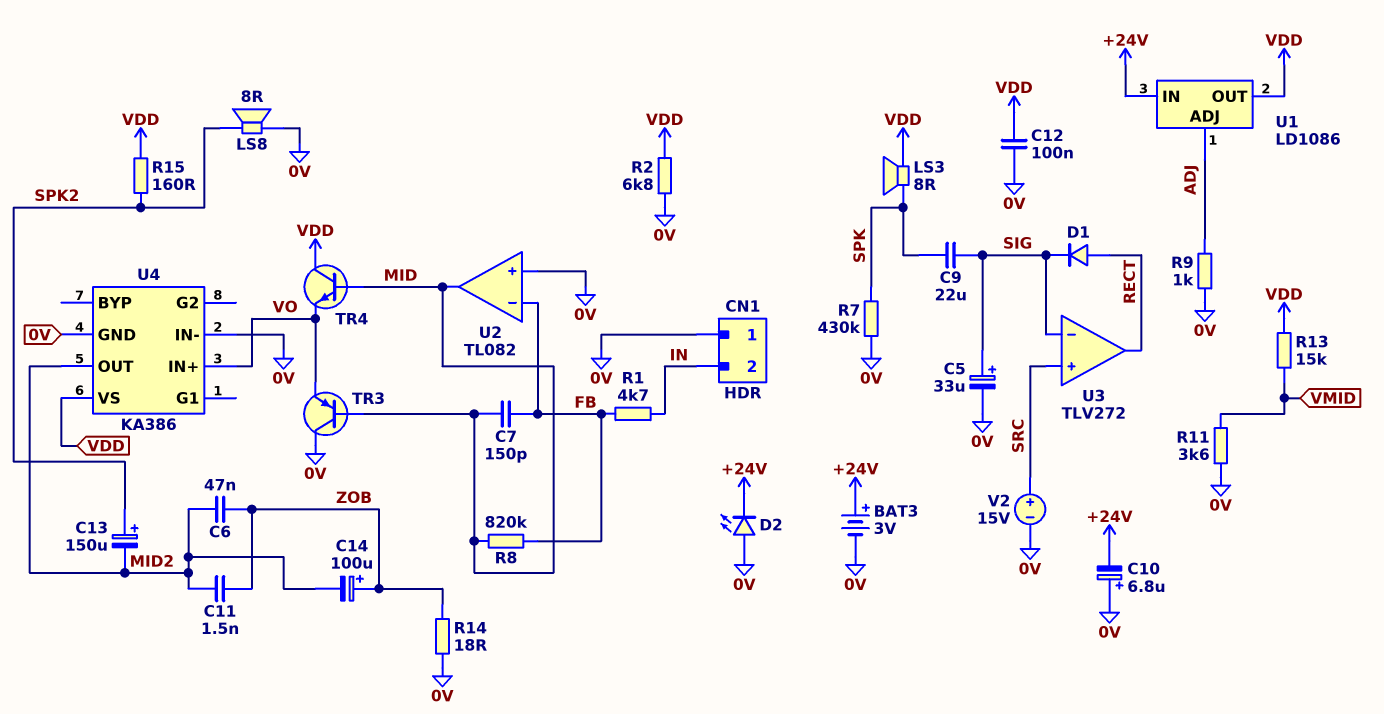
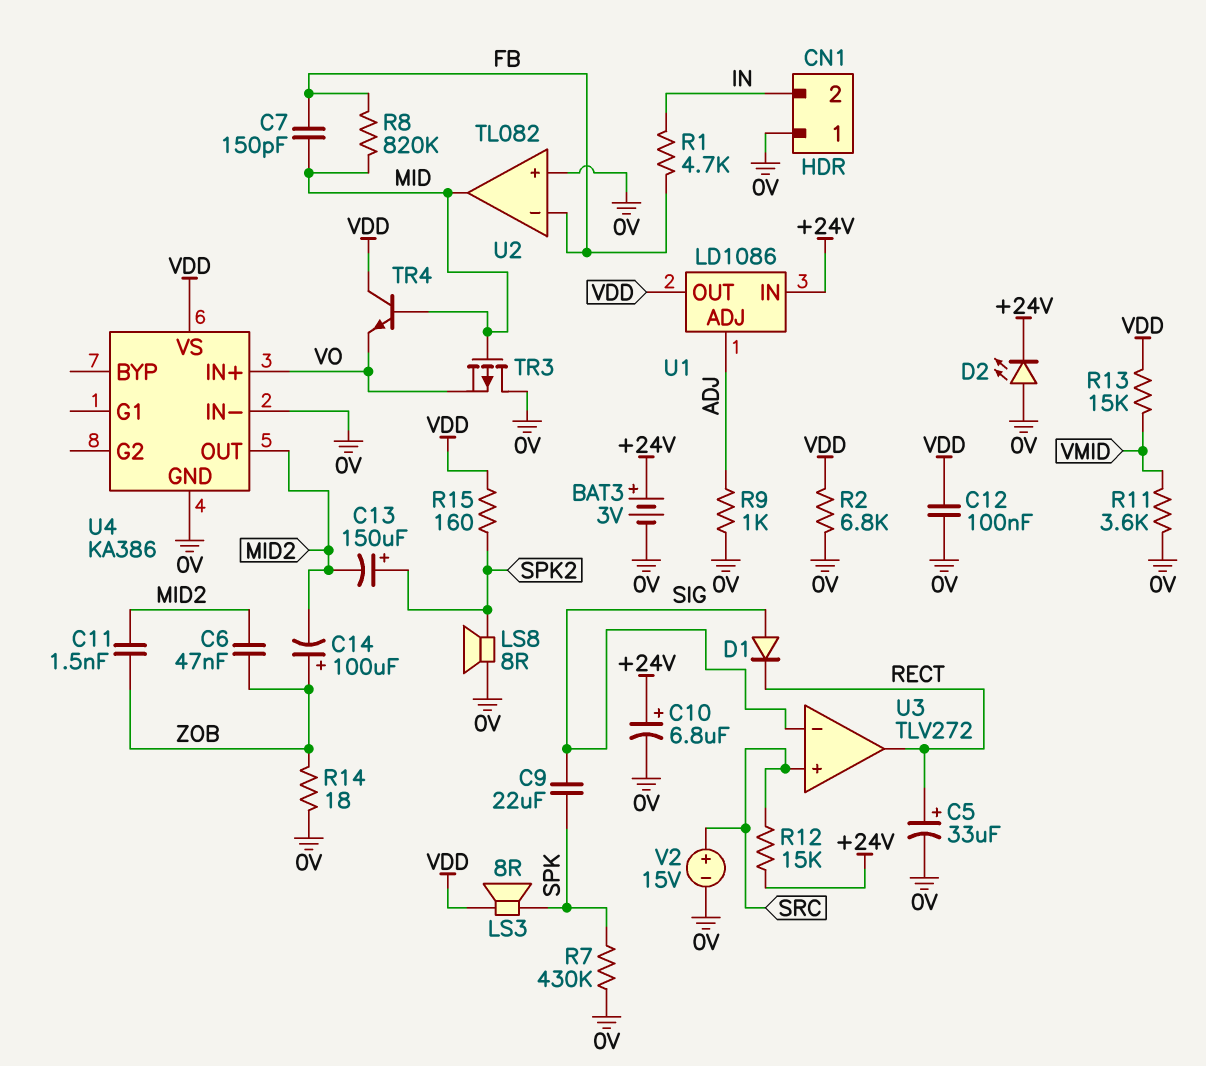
C5: 33uF (plus SIG, minus 0V) -> 33uF (plus RECT, minus 0V)
C10: 6.8uF (plus 0V, minus +24V) -> 6.8uF (plus +24V, minus 0V)
D1: diode (A RECT, K SIG) -> diode (A SIG, K RECT)
R12: none -> 15k (+24V, SRC)
TR3: PNP (B MID, C 0V, E VO) -> PMOS (G MID, D 0V, S VO)

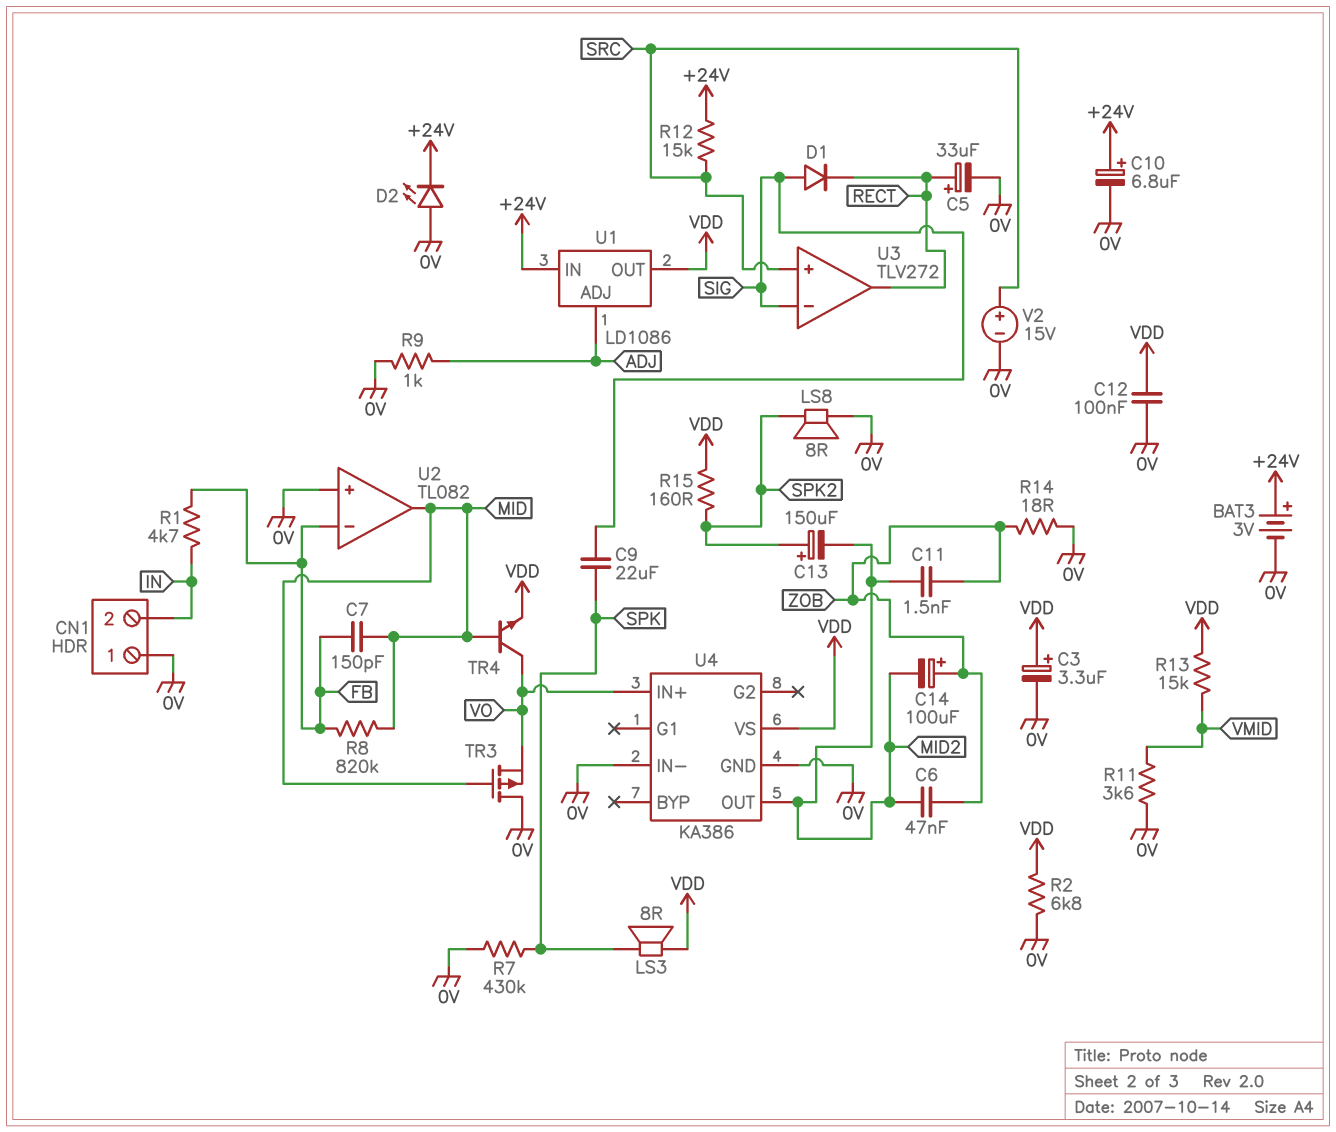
C3: none -> 3.3uF (plus VDD, minus 0V)
TR4: NPN (B MID, C VDD, E VO) -> NPN (B MID, C VO, E VDD)

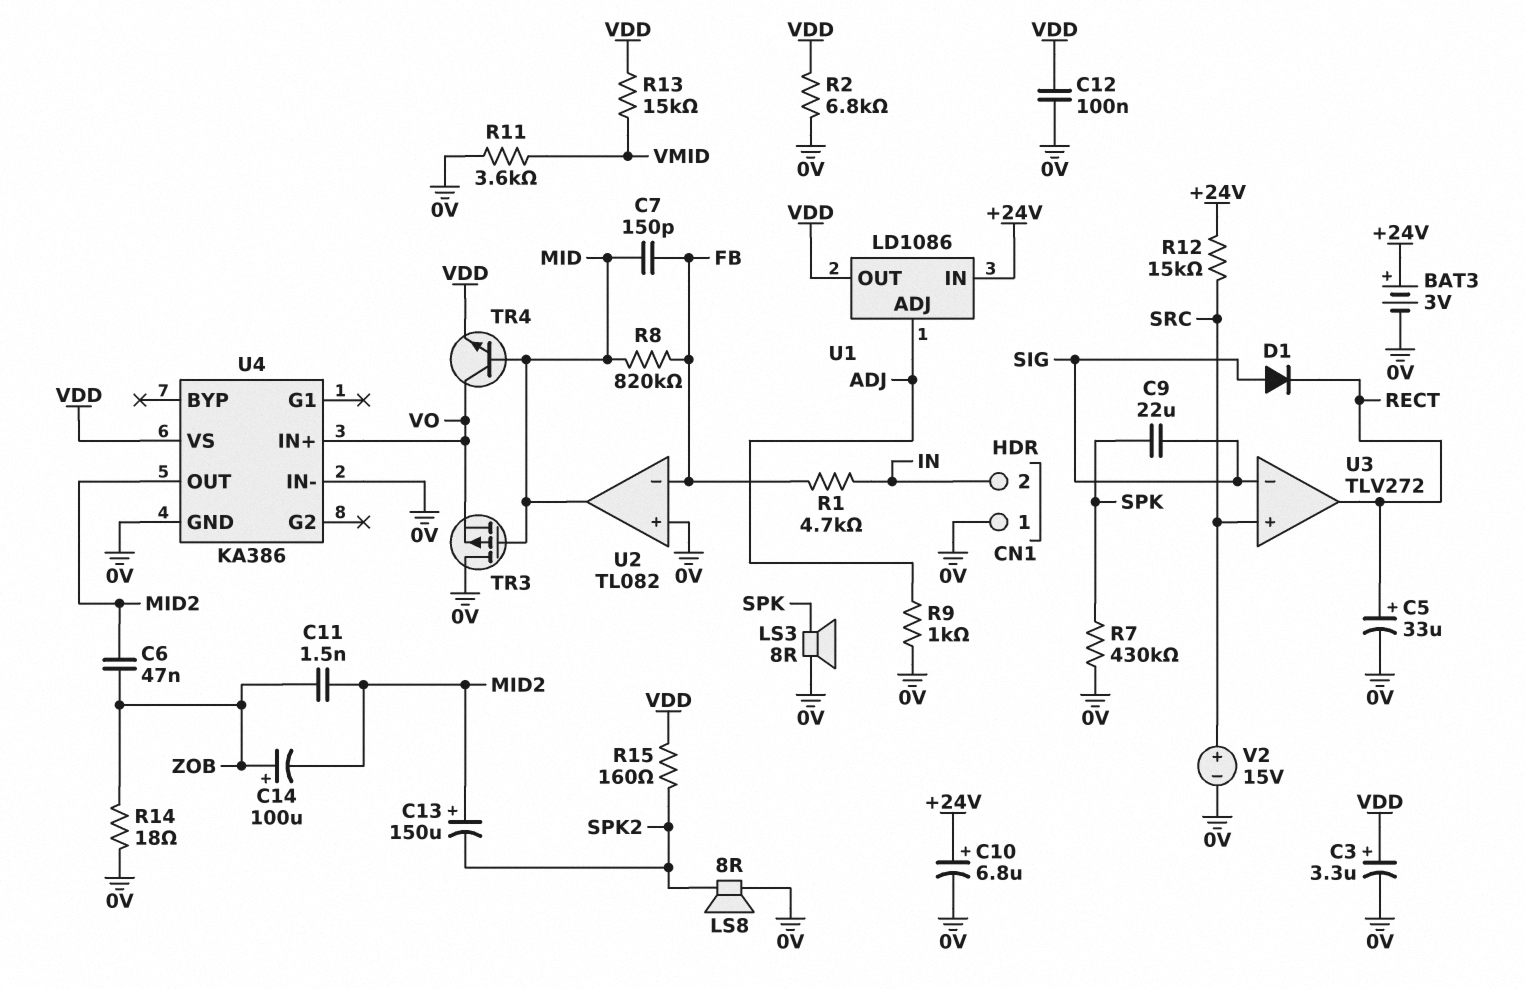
C13: 150uF (plus SPK2, minus MID2) -> 150uF (plus MID2, minus SPK2)
D2: LED (A 0V, K +24V) -> none
LS3: speaker 8R (SPK, VDD) -> speaker 8R (0V, SPK)

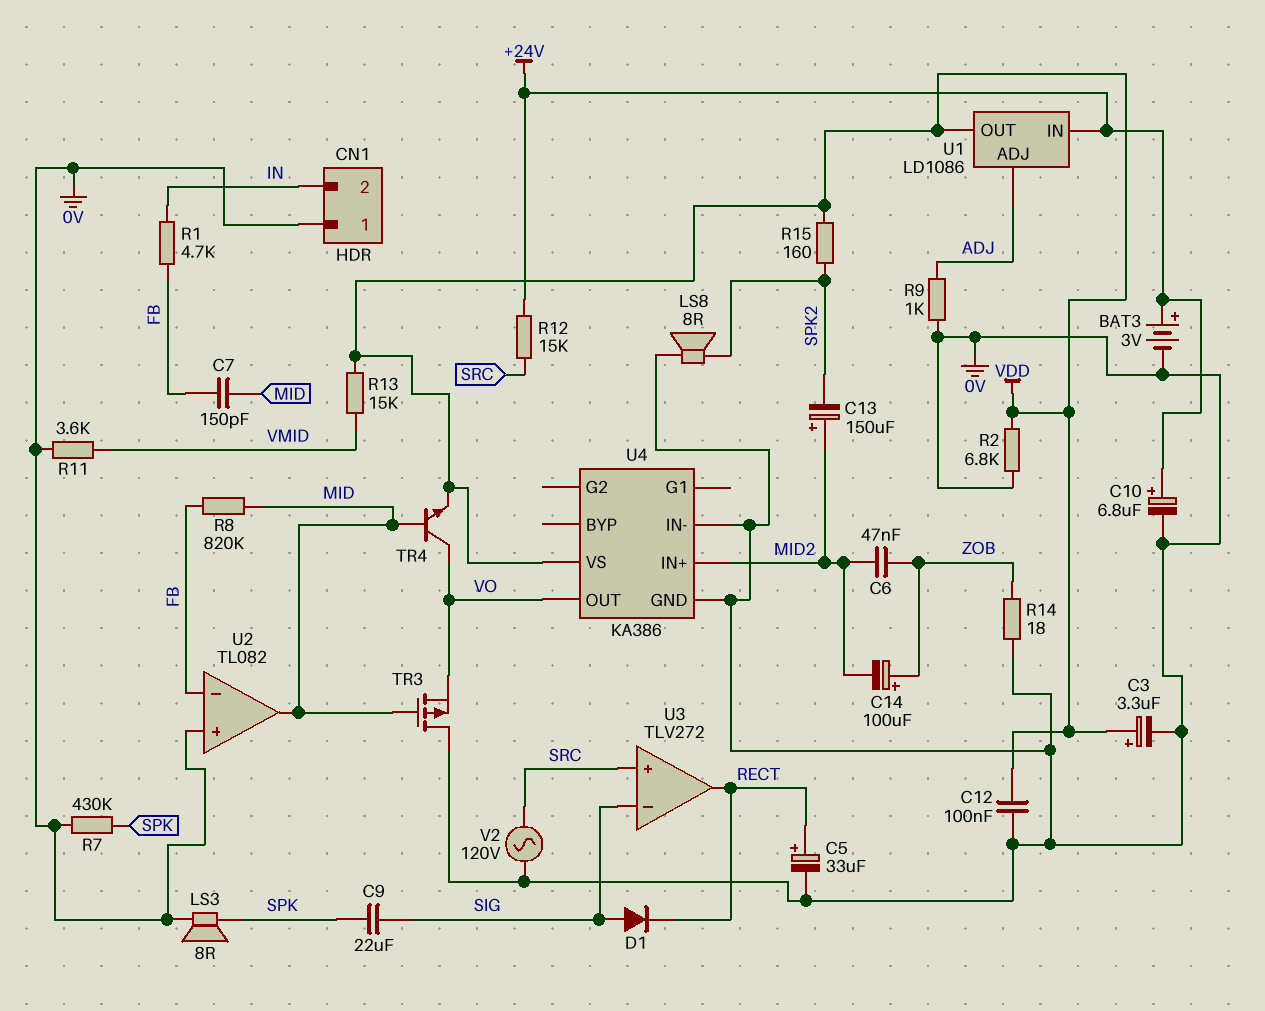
C11: 1.5nF (MID2, ZOB) -> none
U4 pin IN+: VO -> MID2
U4 pin OUT: MID2 -> VO
V2: 15V (plus SRC, minus 0V) -> AC 120V (0V, SRC)

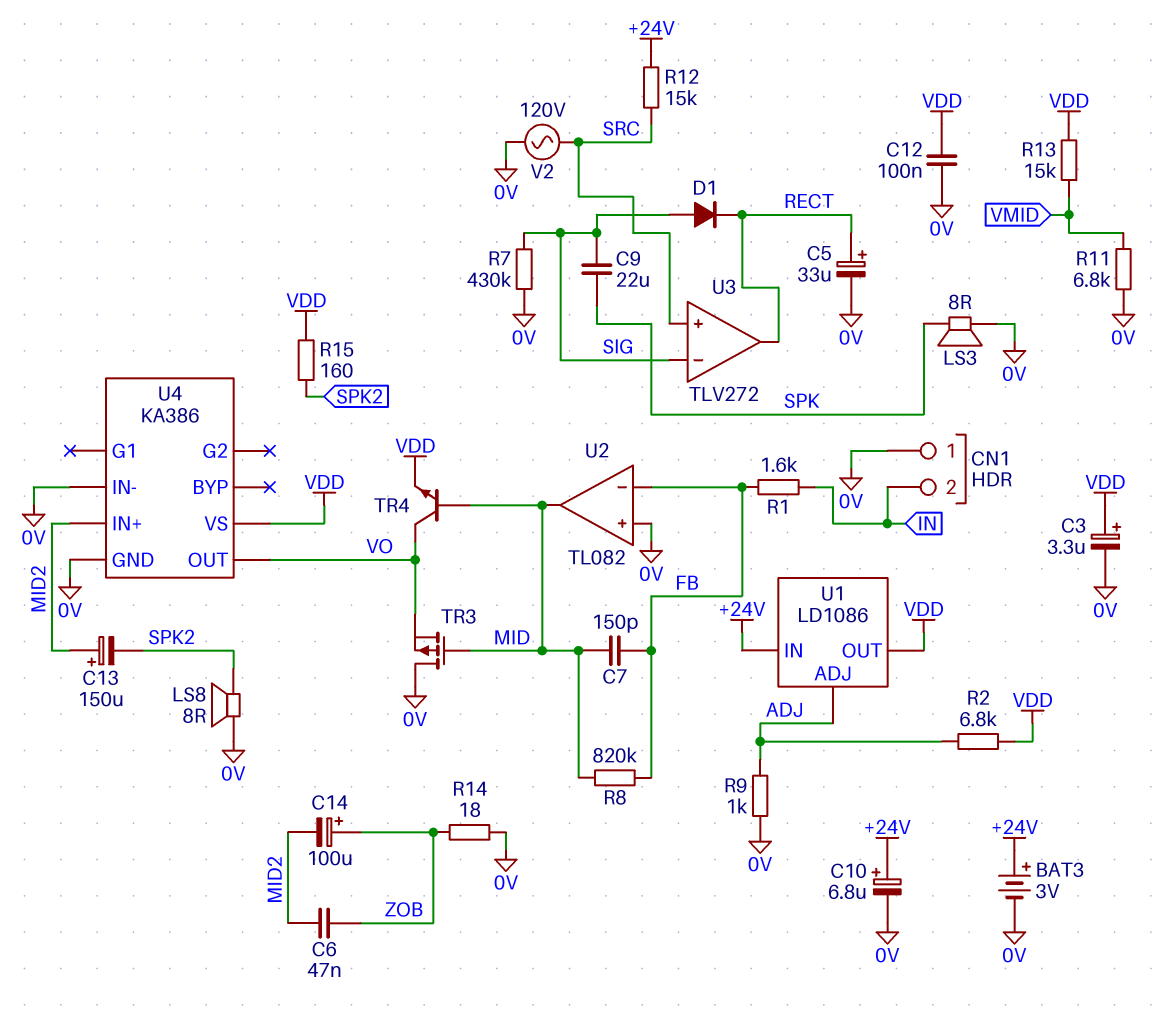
R1: 4.7k (FB, IN) -> 1.6k (FB, IN)
R2: 6.8k (0V, VDD) -> 6.8k (ADJ, VDD)
R7: 430k (0V, SPK) -> 430k (0V, SIG)
R11: 3.6k (0V, VMID) -> 6.8k (0V, VMID)

